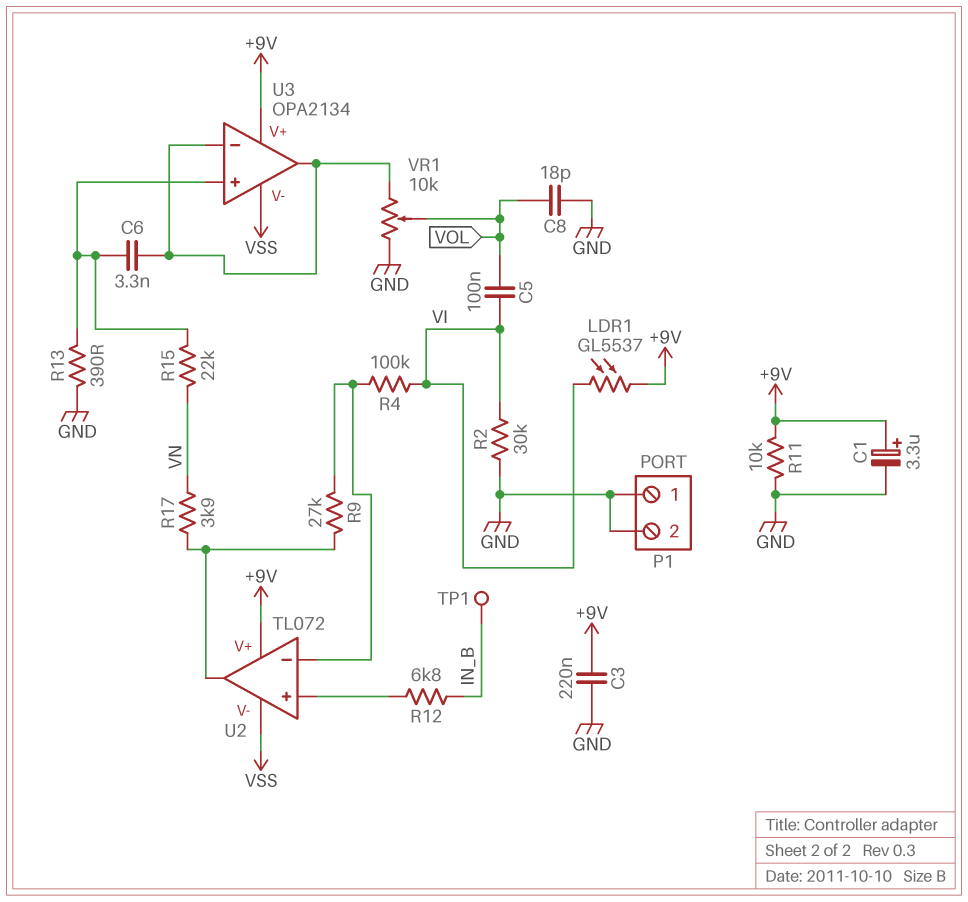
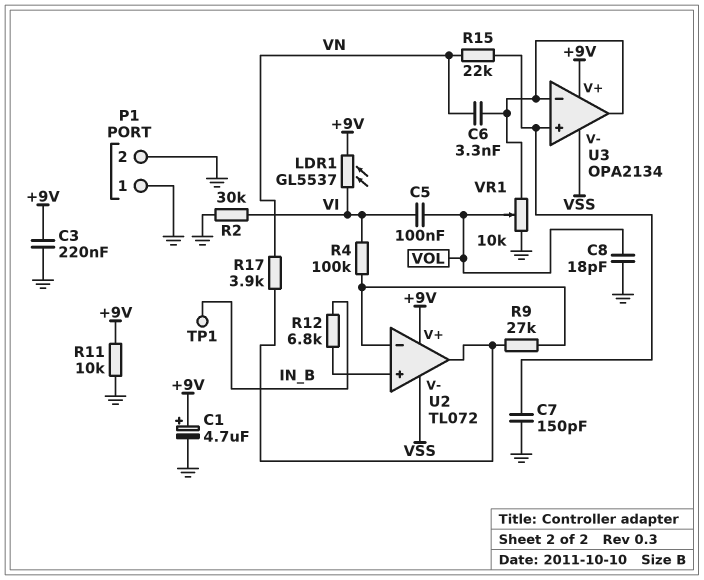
C1: 3.3uF (plus +9V, minus GND) -> 4.7uF (plus +9V, minus GND)
C6: 3.3nF (U3/in+, U3/in-) -> 3.3nF (U3/in-, VN)
C7: none -> 150pF (GND, U3/in+)
R13: 390 (GND, U3/in+) -> none

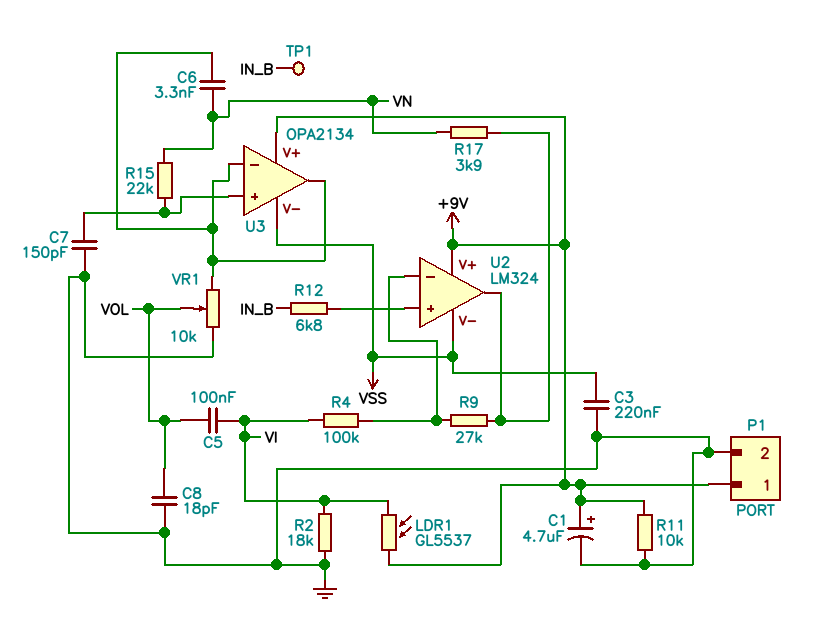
C3: 220nF (+9V, GND) -> 220nF (GND, VSS)
P1 pin 1: GND -> +9V
R2: 30k (GND, VI) -> 18k (GND, VI)
U2: TL072 -> LM324

